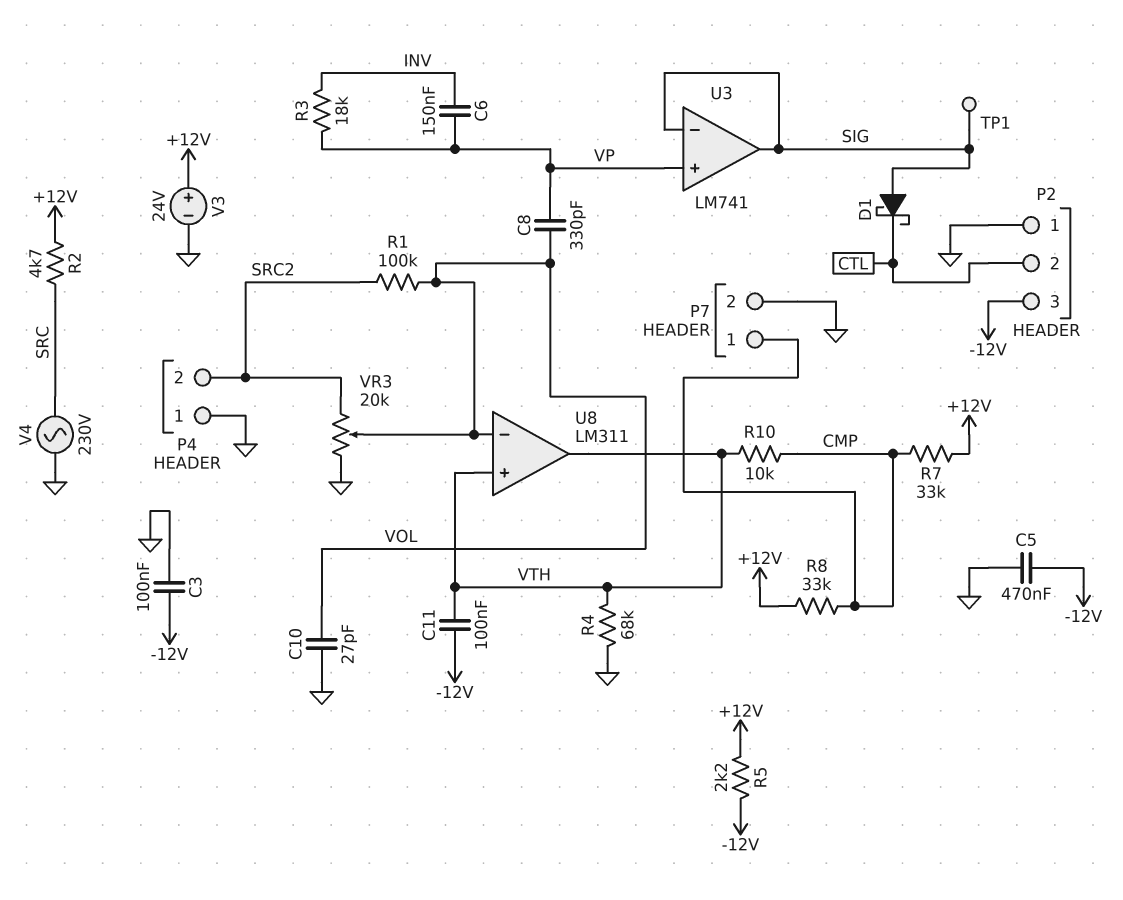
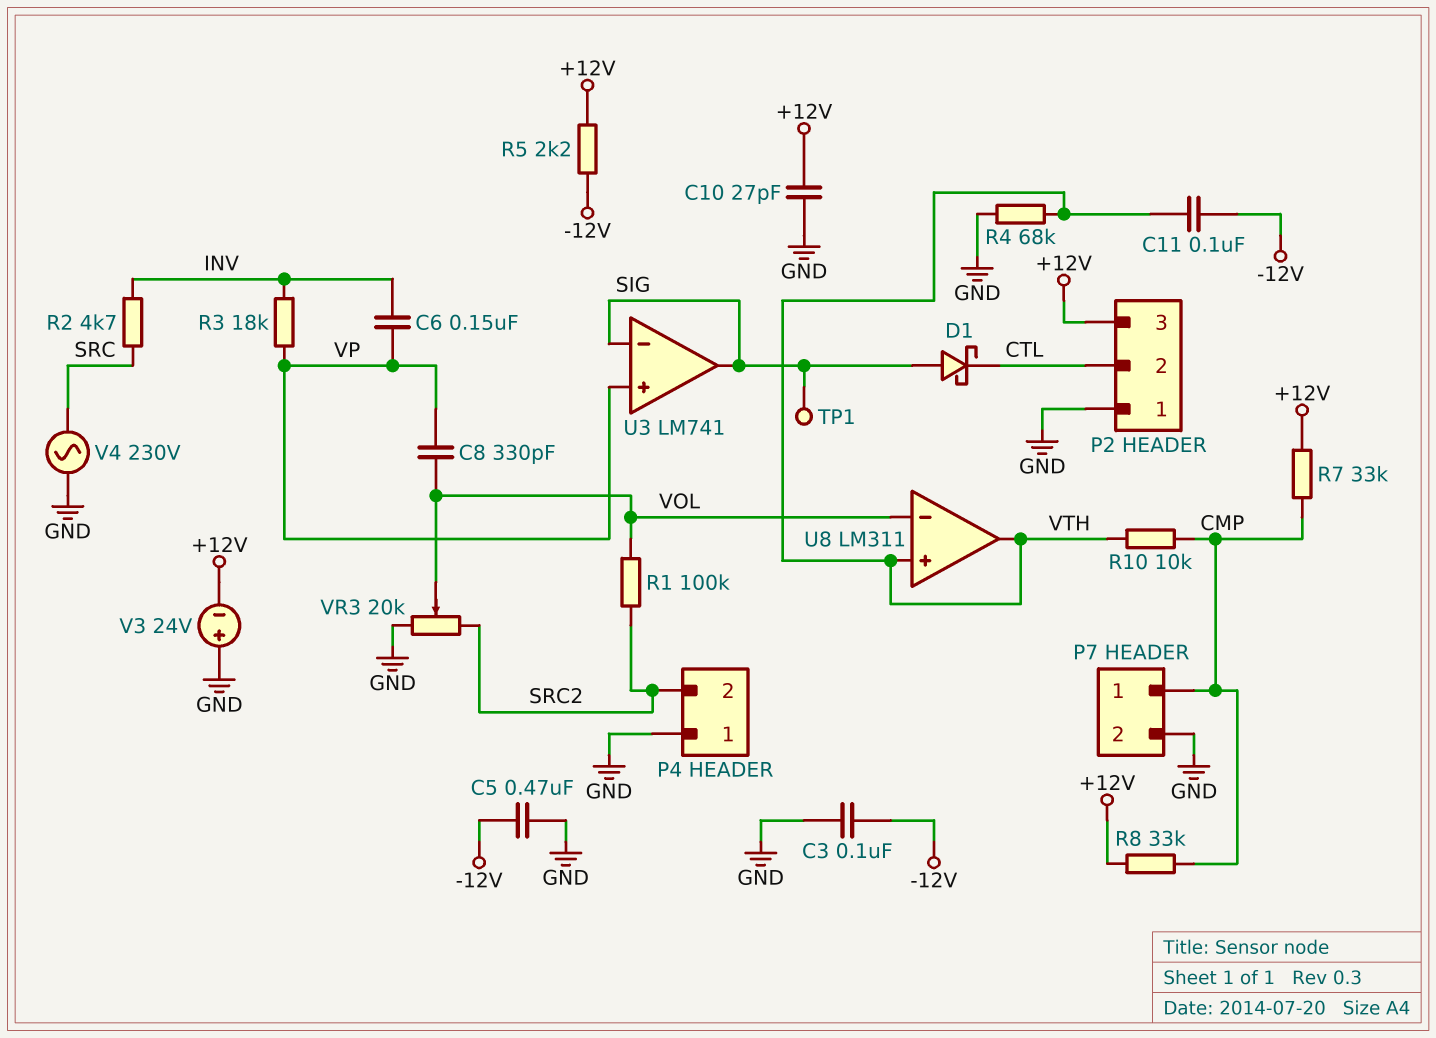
C10: 27pF (GND, VOL) -> 27pF (+12V, GND)
P2 pin 3: -12V -> +12V
R2: 4.7k (+12V, SRC) -> 4.7k (INV, SRC)
V3: 24V (plus +12V, minus GND) -> 24V (plus GND, minus +12V)

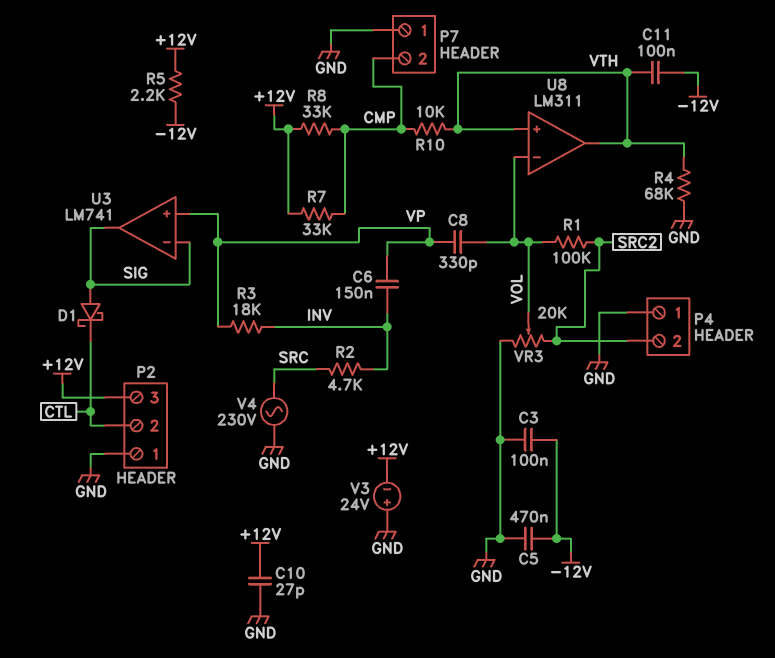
P7 pin 1: CMP -> GND
P7 pin 2: GND -> CMP
TP1: test point (SIG) -> none

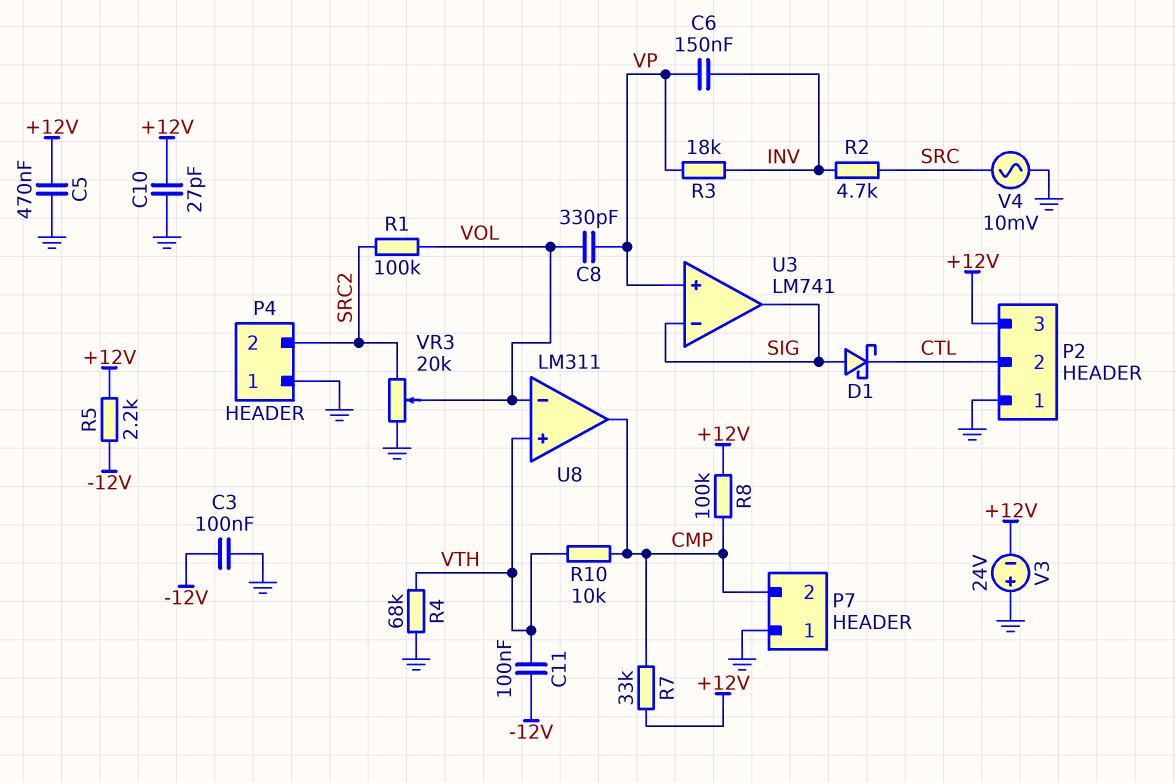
C5: 470nF (-12V, GND) -> 470nF (+12V, GND)
R8: 33k (+12V, CMP) -> 100k (+12V, CMP)
U8 pin out: VTH -> CMP
V4: AC 230V (GND, SRC) -> AC 10mV (GND, SRC)

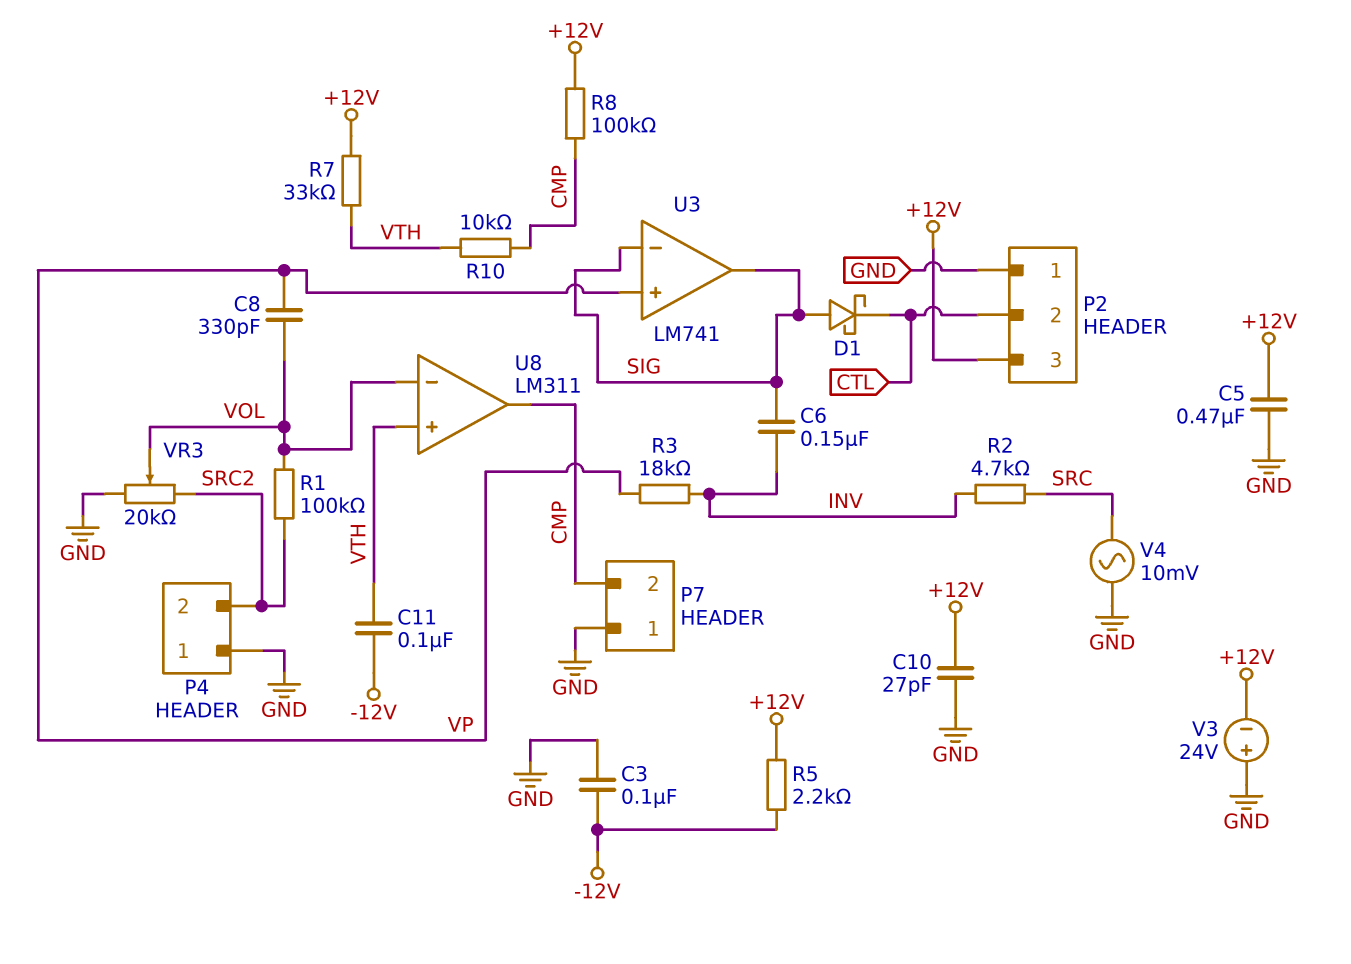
C6: 150nF (INV, VP) -> 150nF (INV, SIG)
R4: 68k (GND, VTH) -> none
R7: 33k (+12V, CMP) -> 33k (+12V, VTH)

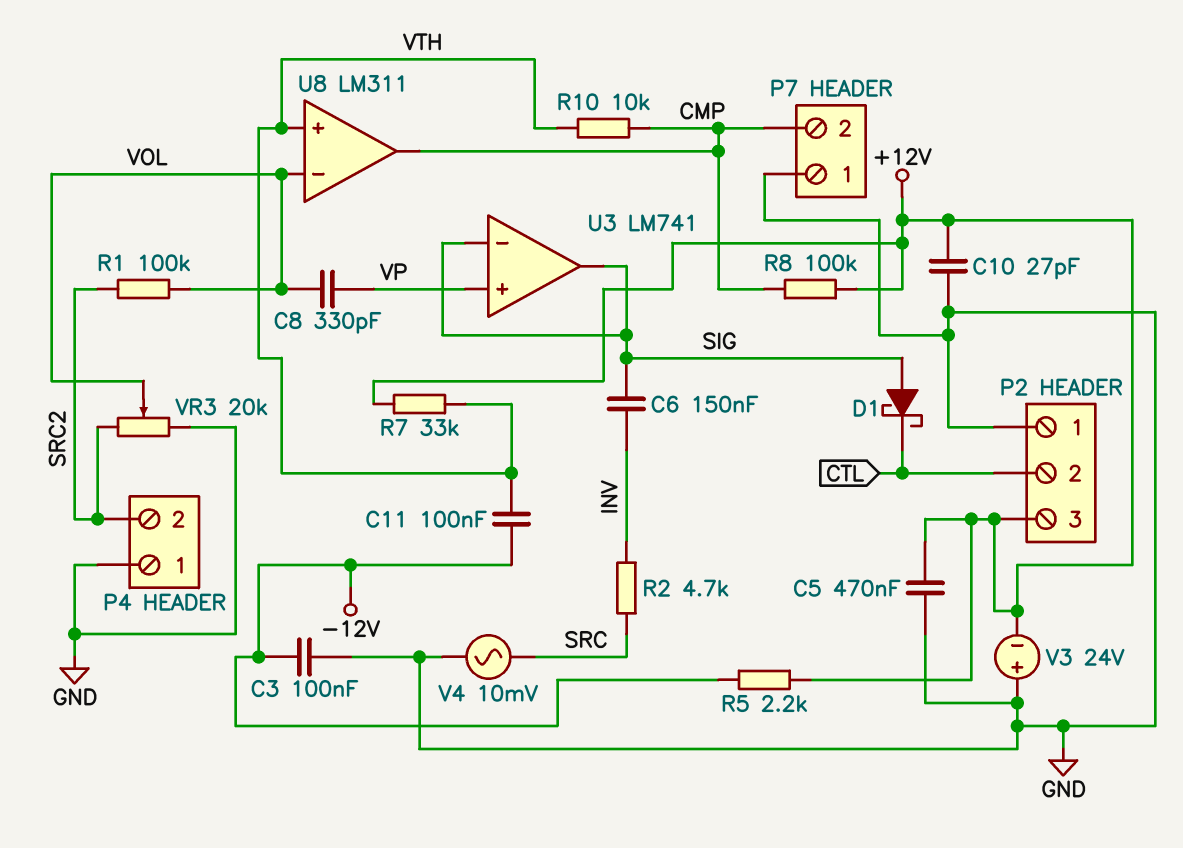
R3: 18k (INV, VP) -> none

